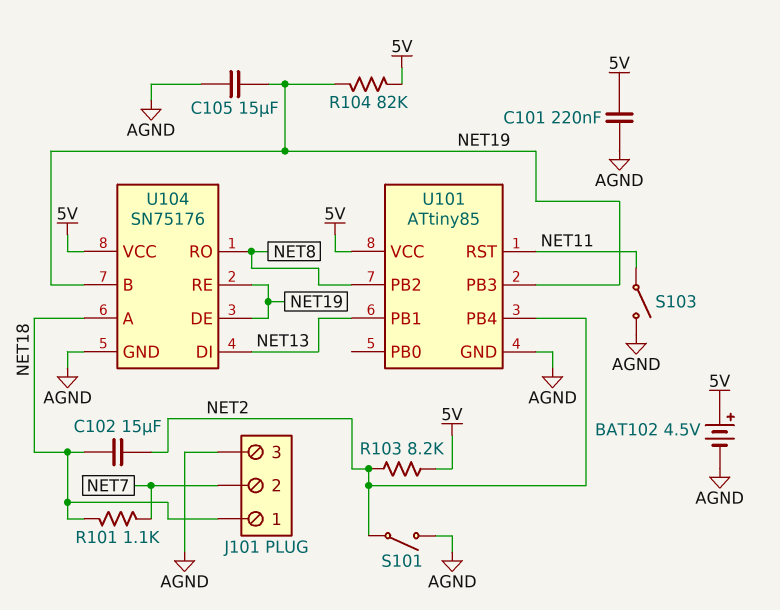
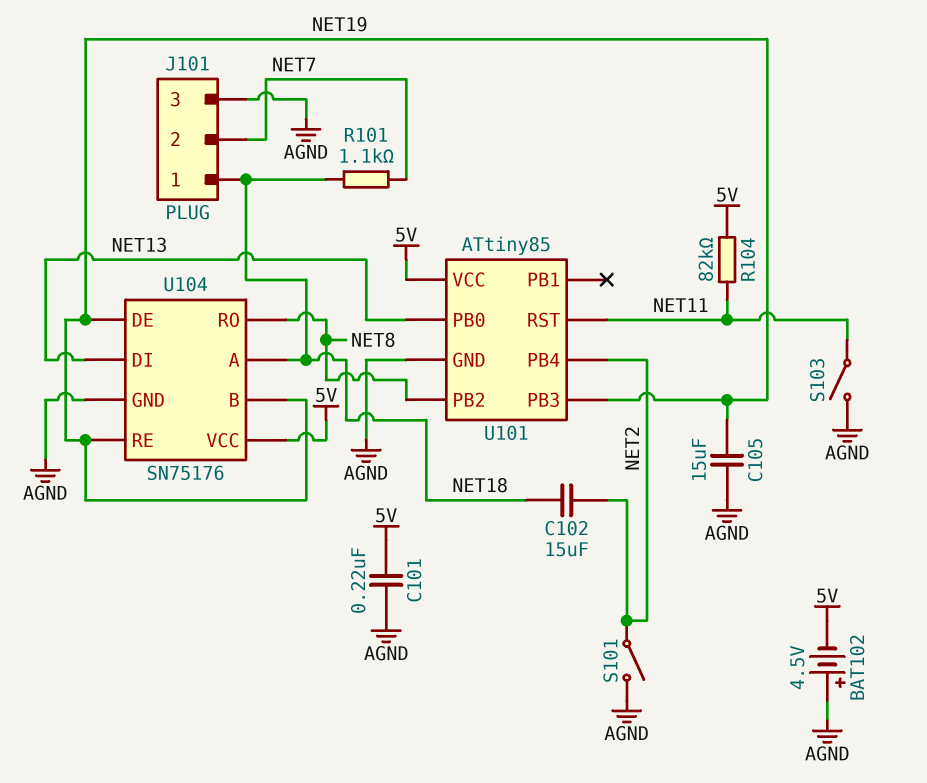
BAT102: 4.5V (plus 5V, minus AGND) -> 4.5V (plus AGND, minus 5V)
R103: 8.2k (5V, NET2) -> none
R104: 82k (5V, NET19) -> 82k (5V, NET11)
U101 pin PB0: none -> NET13
U101 pin PB1: NET13 -> none

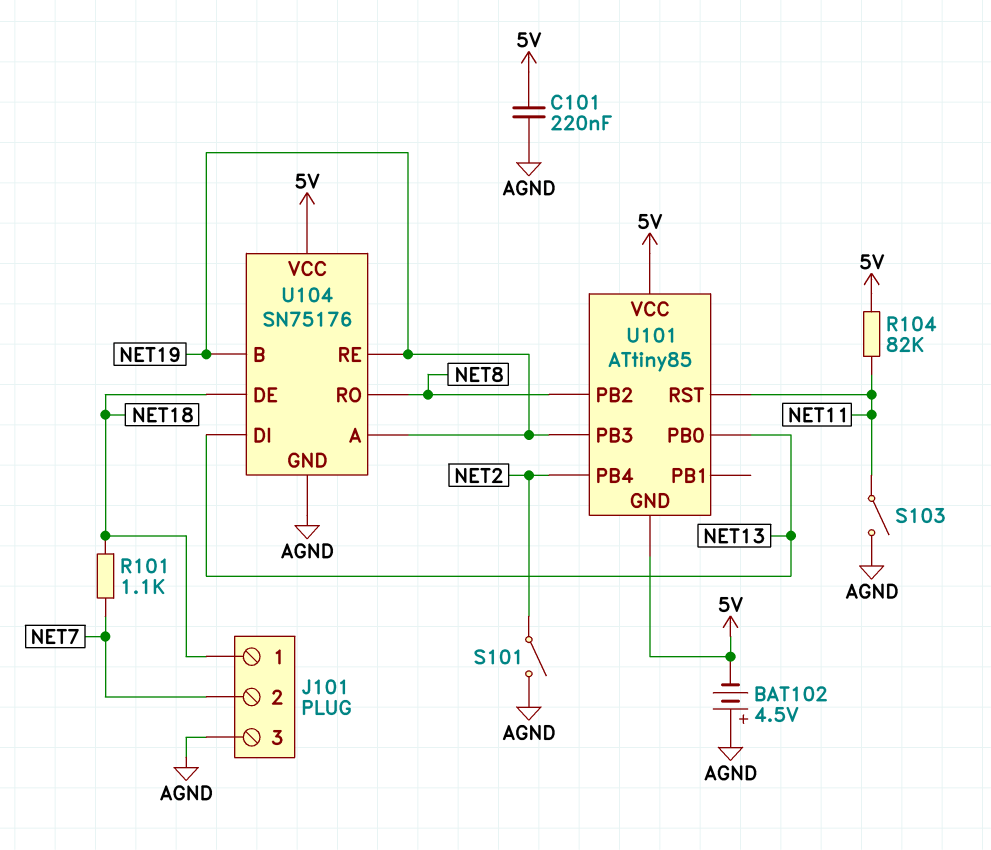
C102: 15uF (NET2, NET18) -> none
C105: 15uF (AGND, NET19) -> none
U101 pin GND: AGND -> 5V
U104 pin A: NET18 -> NET19
U104 pin DE: NET19 -> NET18

